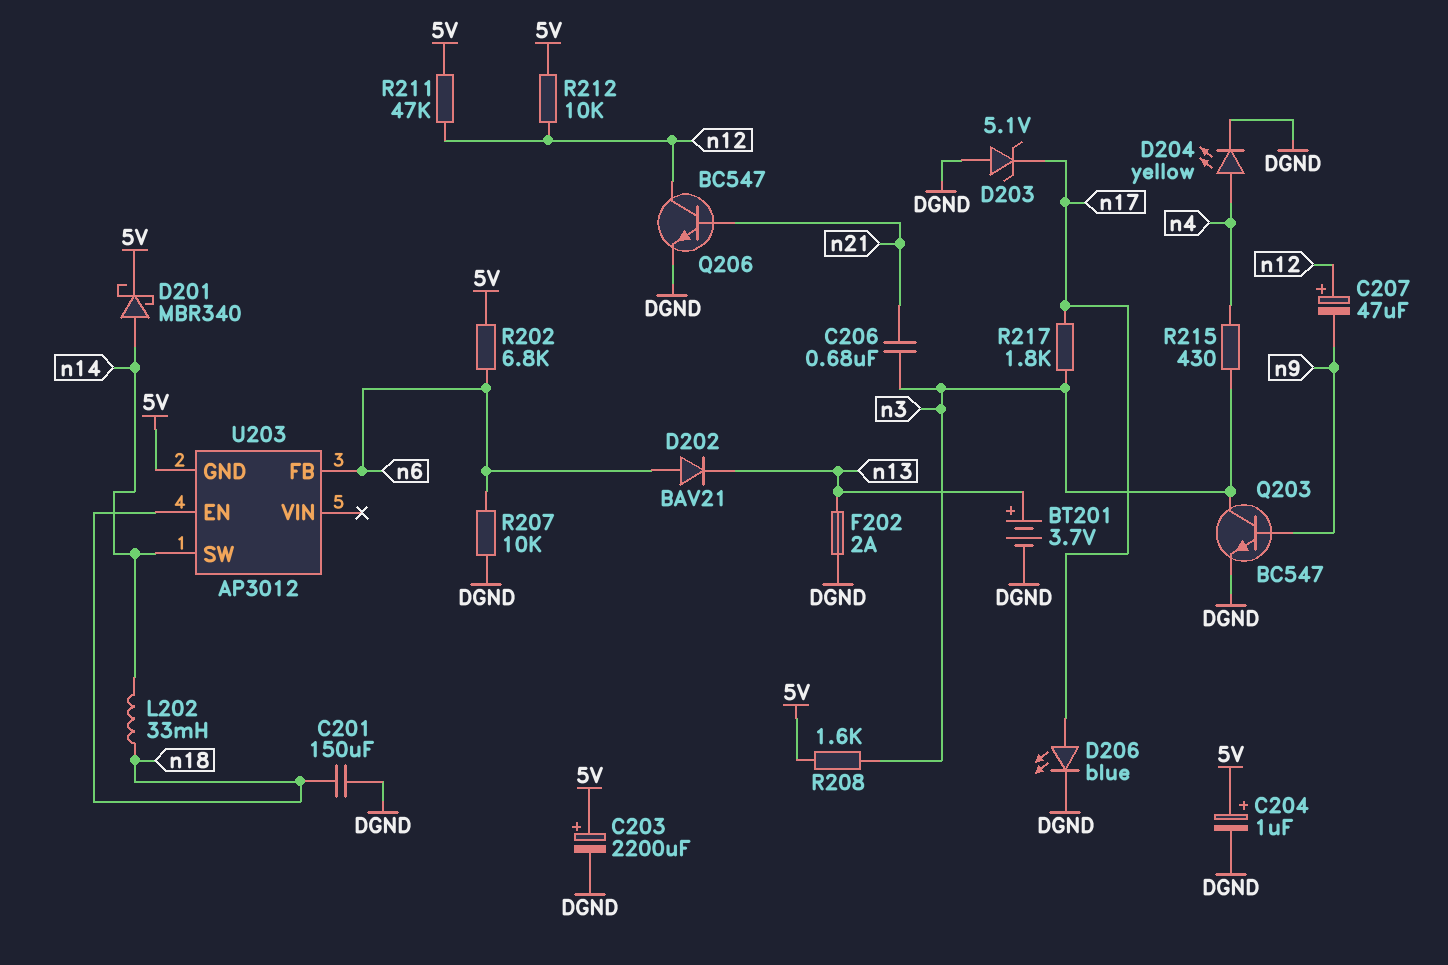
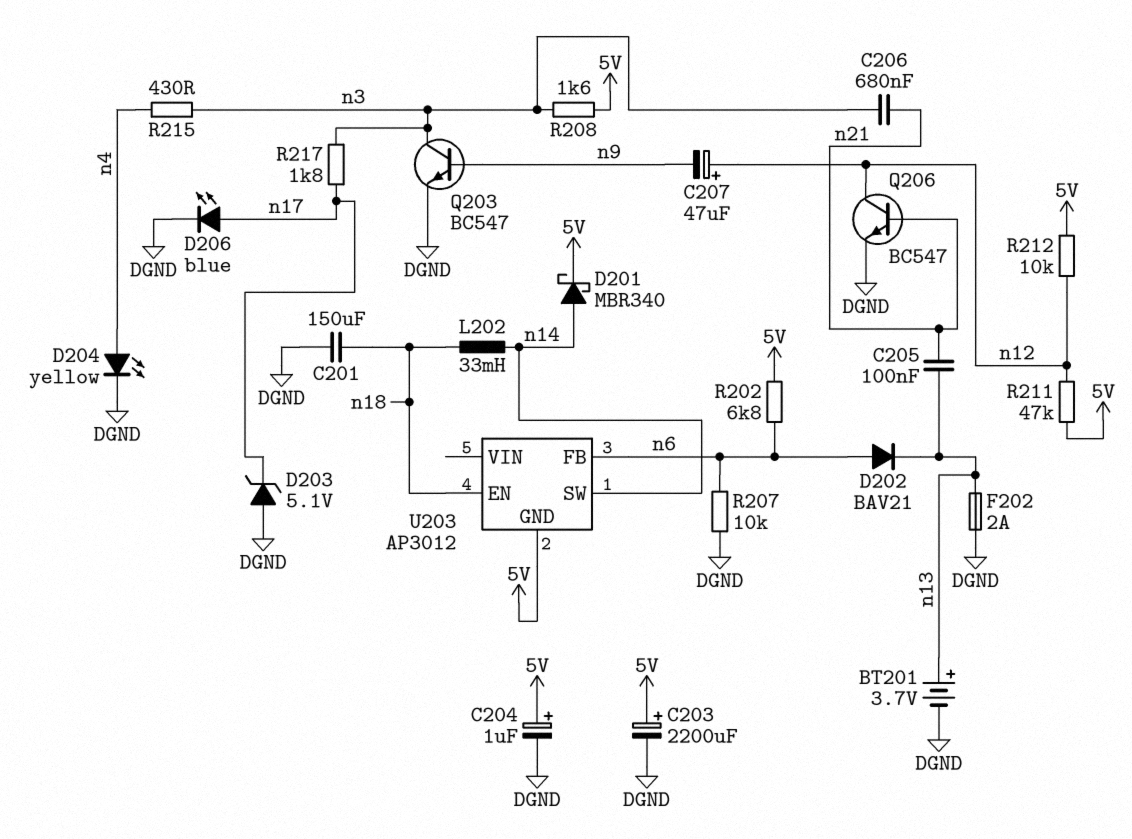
C205: none -> 100nF (n13, n21)

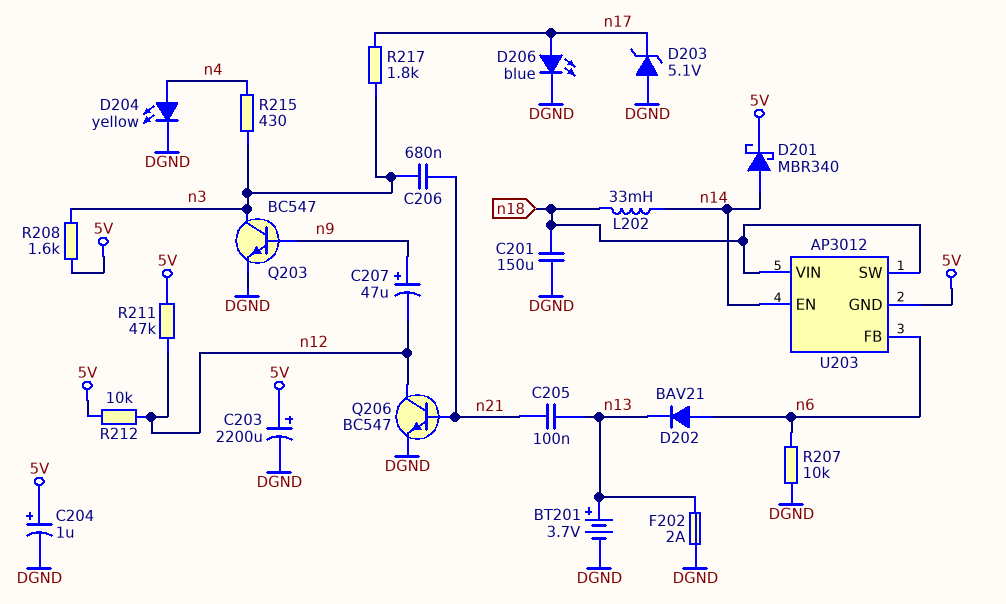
C207: 47uF (plus n12, minus n9) -> 47uF (plus n9, minus n12)
R202: 6.8k (5V, n6) -> none
U203 pin EN: n18 -> n14
U203 pin SW: n14 -> n18
U203 pin VIN: none -> n18

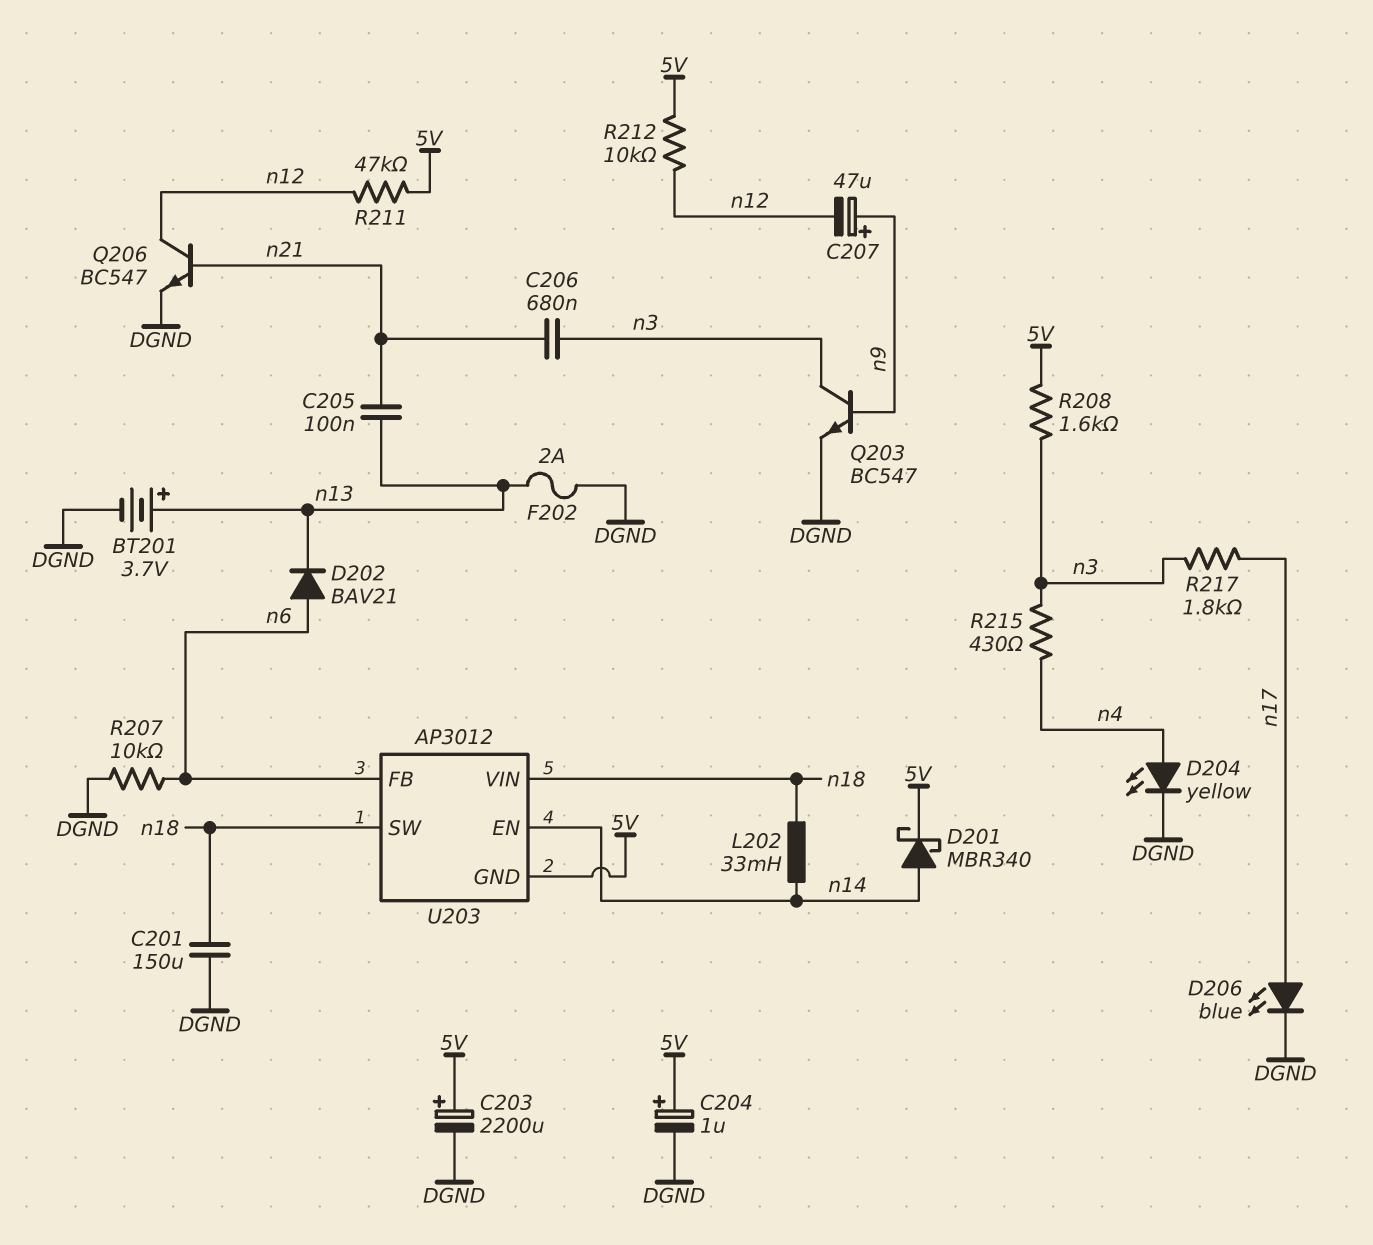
D203: zener 5.1V (A DGND, K n17) -> none

